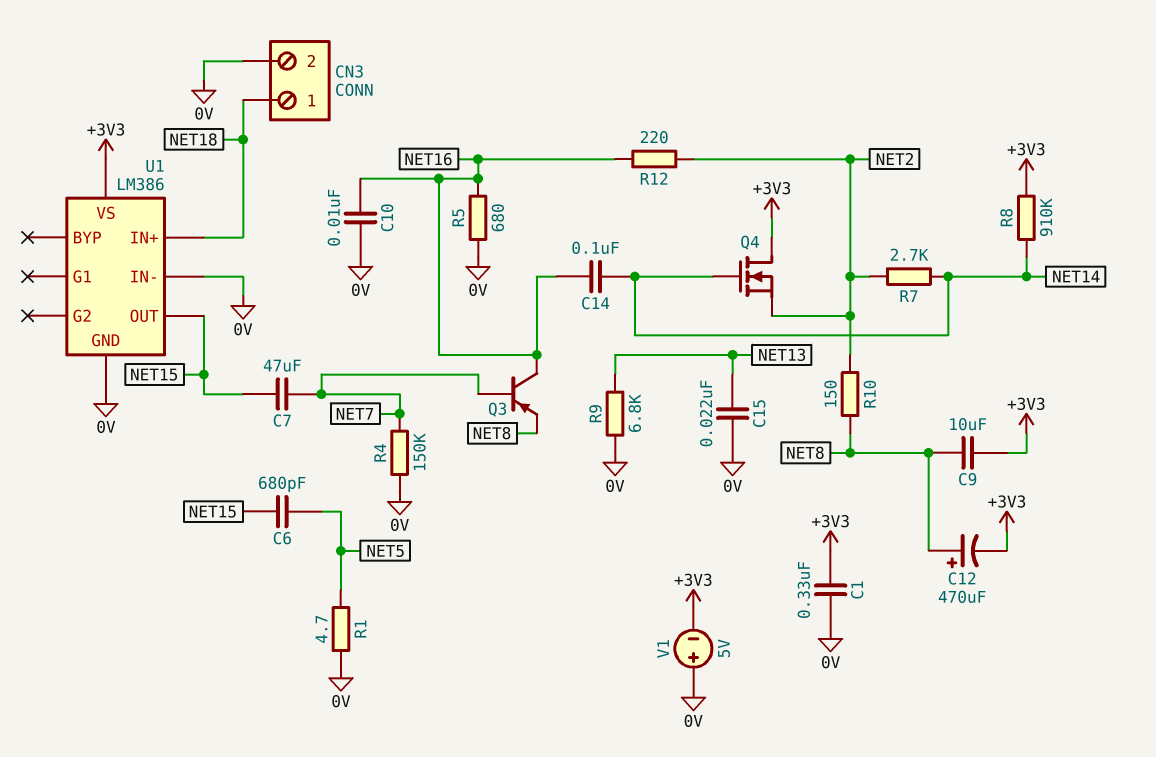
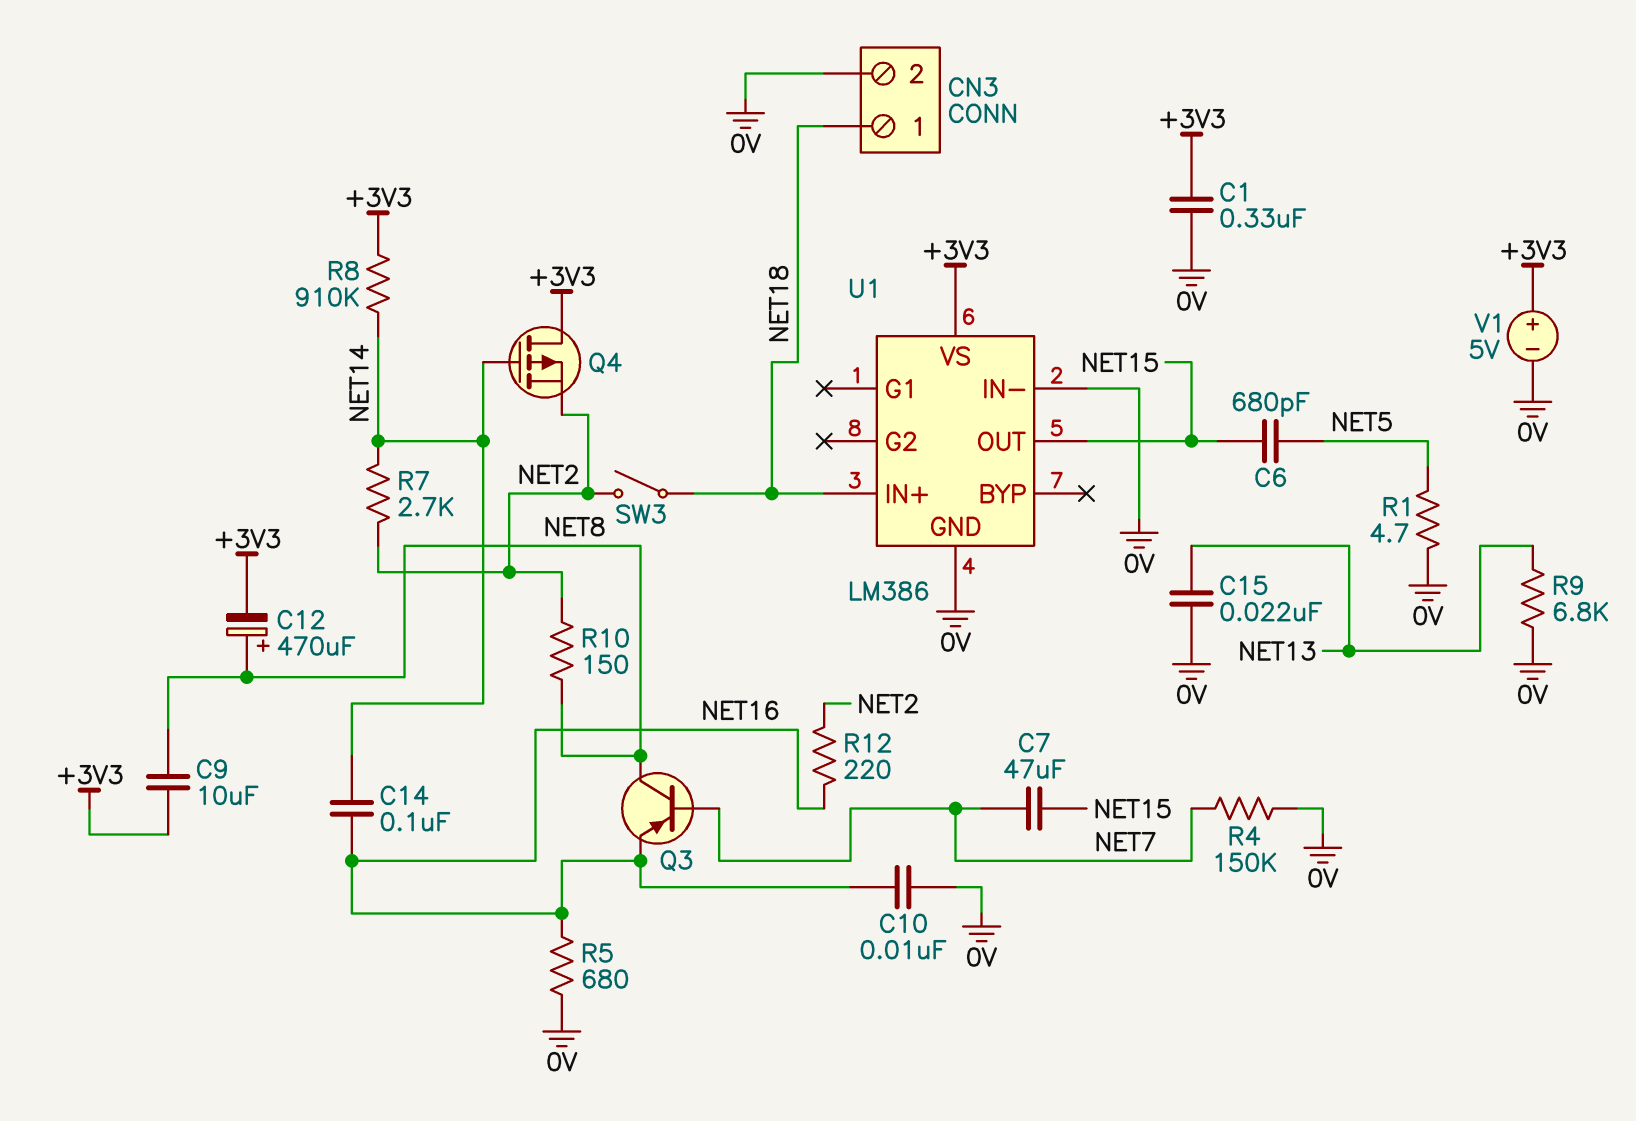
Q3: PNP (B NET7, C NET16, E NET8) -> PNP (B NET7, C NET8, E NET16)
Q4: NMOS (G NET14, D +3V3, S NET2) -> PMOS (G NET14, D +3V3, S NET2)
SW3: none -> switch (NET2, NET18)
V1: 5V (plus 0V, minus +3V3) -> 5V (plus +3V3, minus 0V)

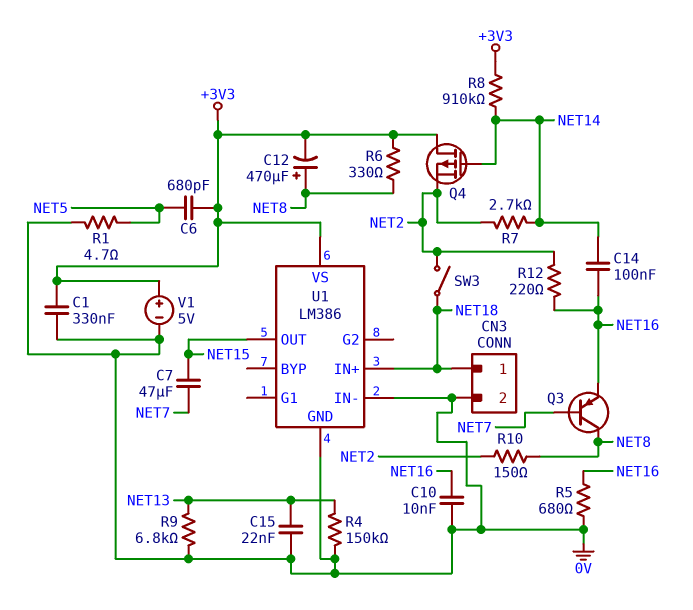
C6: 680pF (NET5, NET15) -> 680pF (+3V3, NET5)
C9: 10uF (+3V3, NET8) -> none
R4: 150k (0V, NET7) -> 150k (0V, NET13)
R6: none -> 330 (+3V3, NET8)

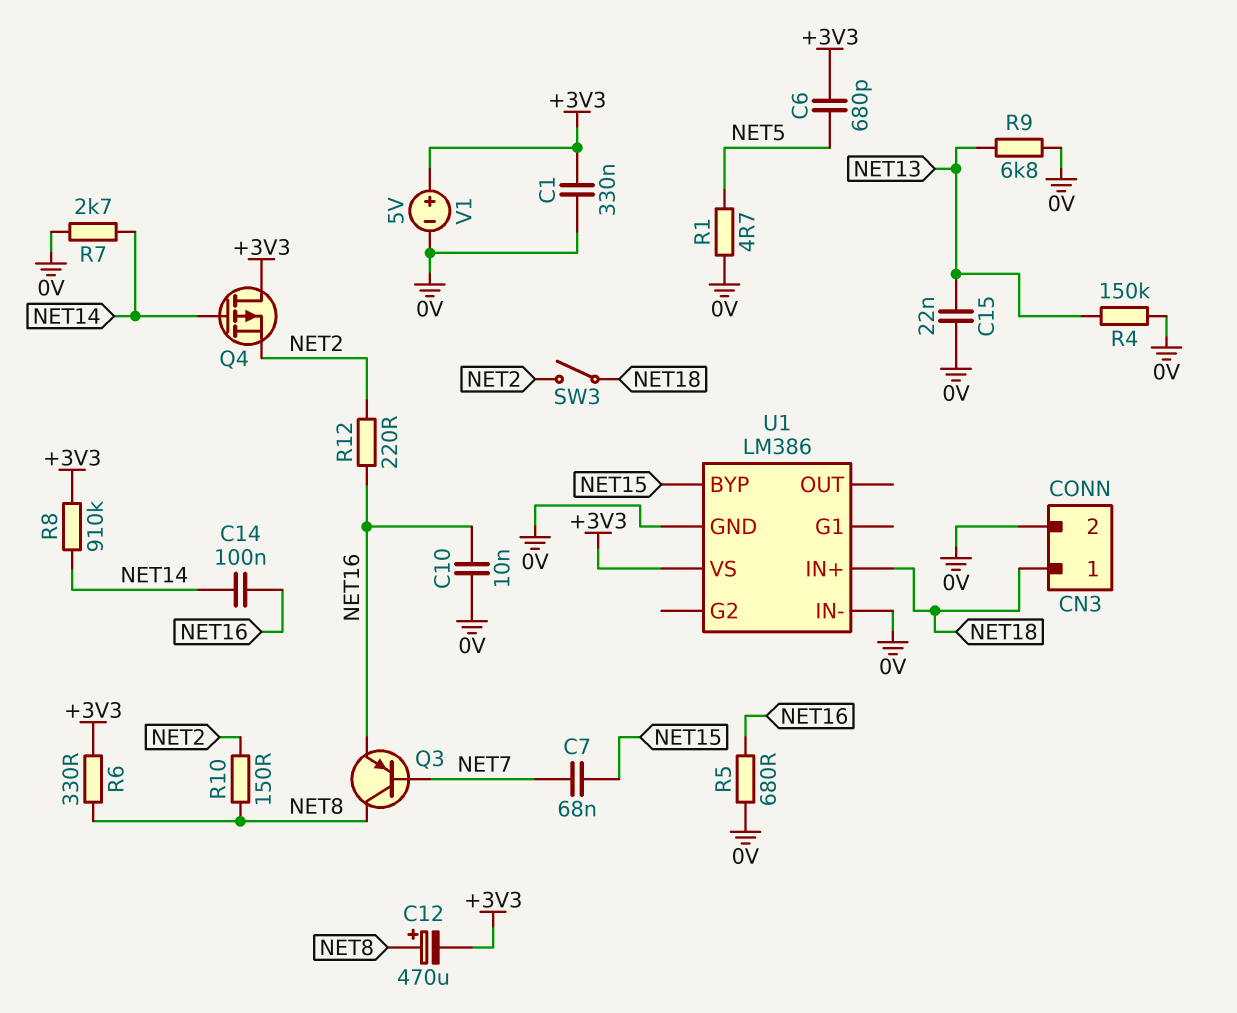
C7: 47uF (NET7, NET15) -> 68nF (NET7, NET15)
R7: 2.7k (NET2, NET14) -> 2.7k (0V, NET14)
U1 pin BYP: none -> NET15
U1 pin OUT: NET15 -> none

